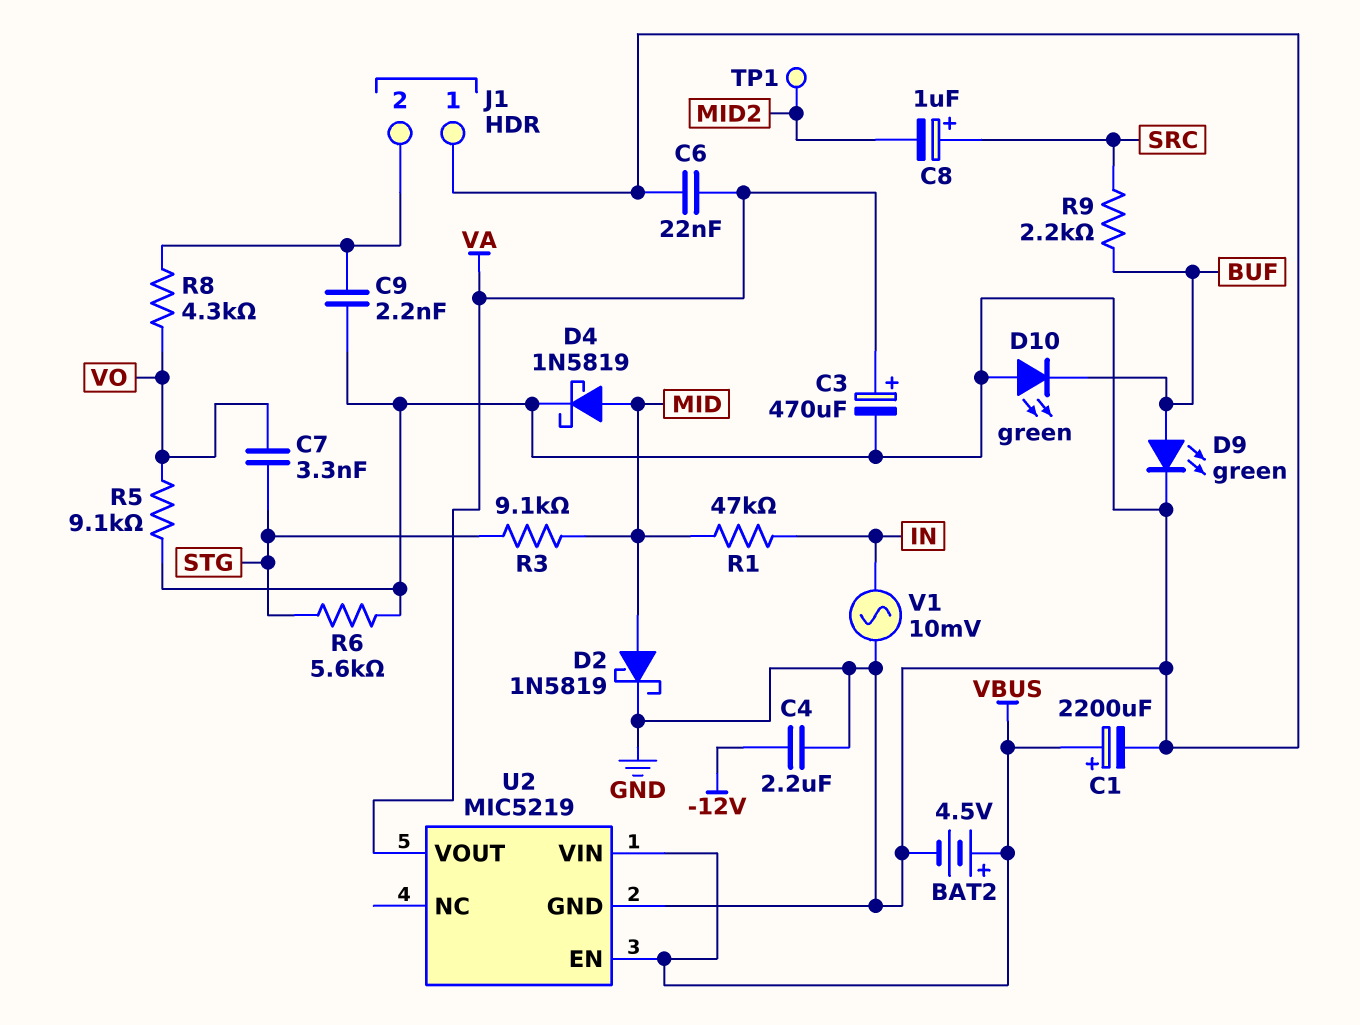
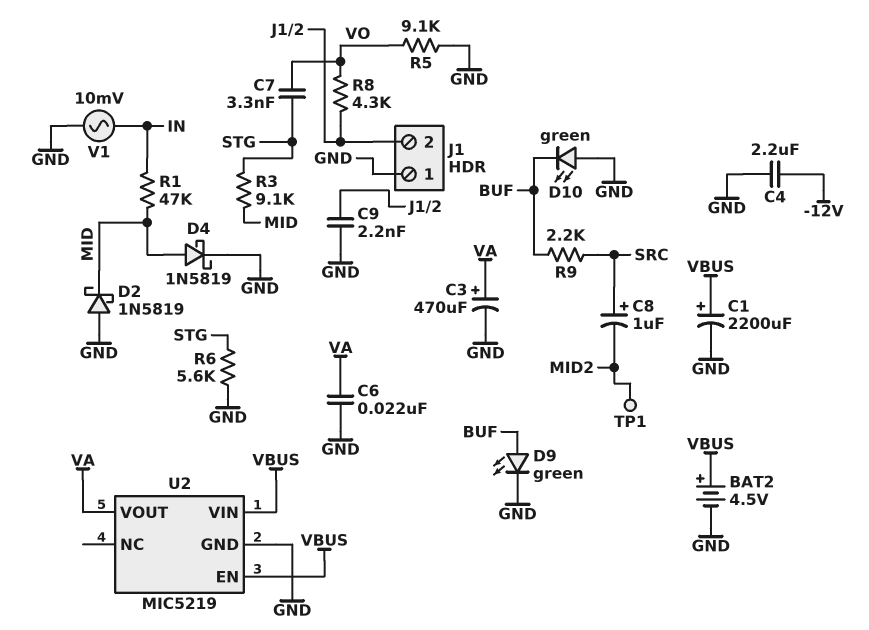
D2: schottky 1N5819 (A MID, K GND) -> schottky 1N5819 (A GND, K MID)

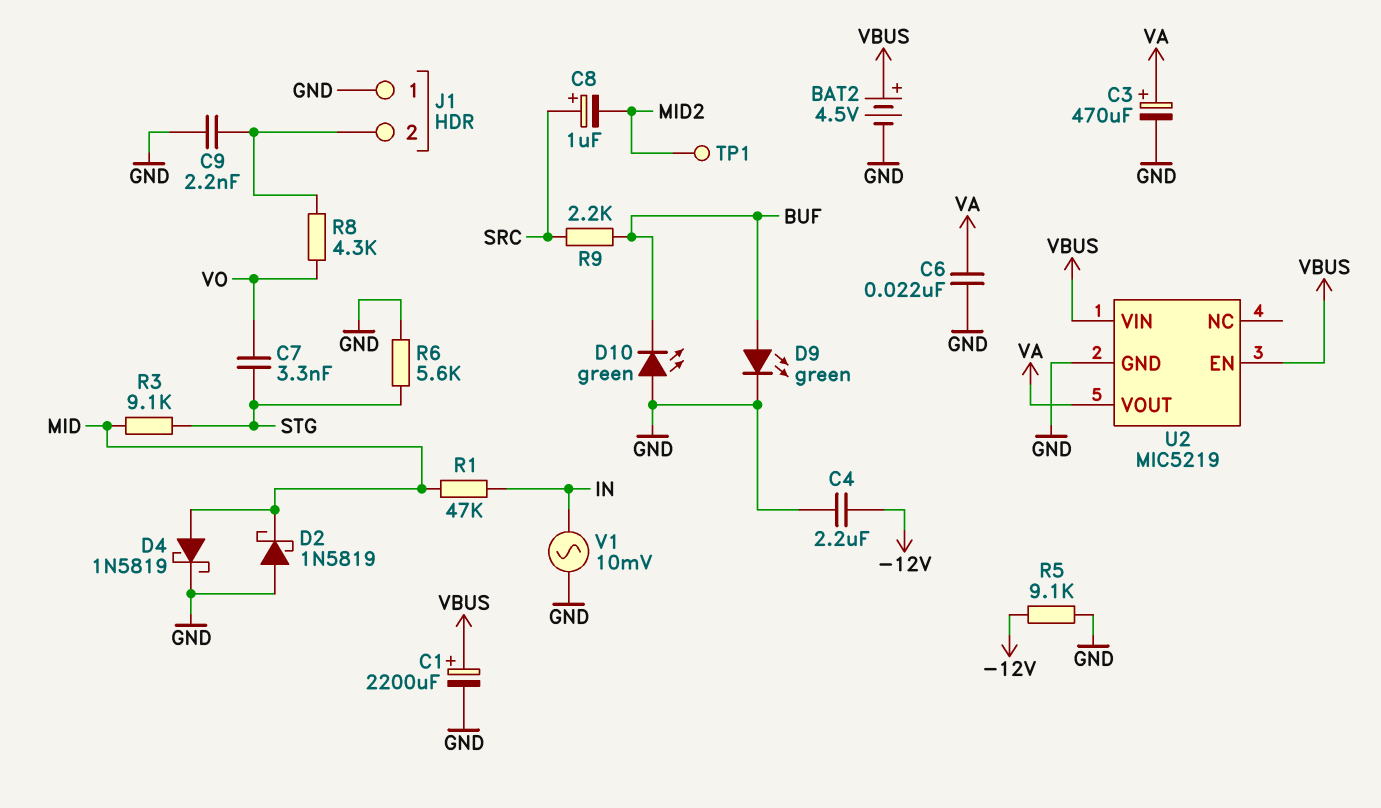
R5: 9.1k (GND, VO) -> 9.1k (-12V, GND)

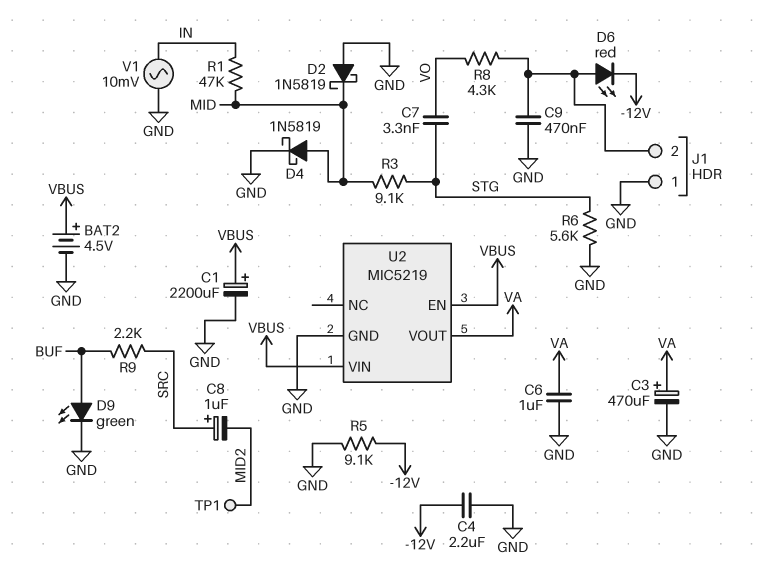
C6: 22nF (GND, VA) -> 1uF (GND, VA)
C9: 2.2nF (GND, J1/2) -> 470nF (GND, J1/2)
D6: none -> LED red (A J1/2, K -12V)
D10: LED green (A GND, K BUF) -> none

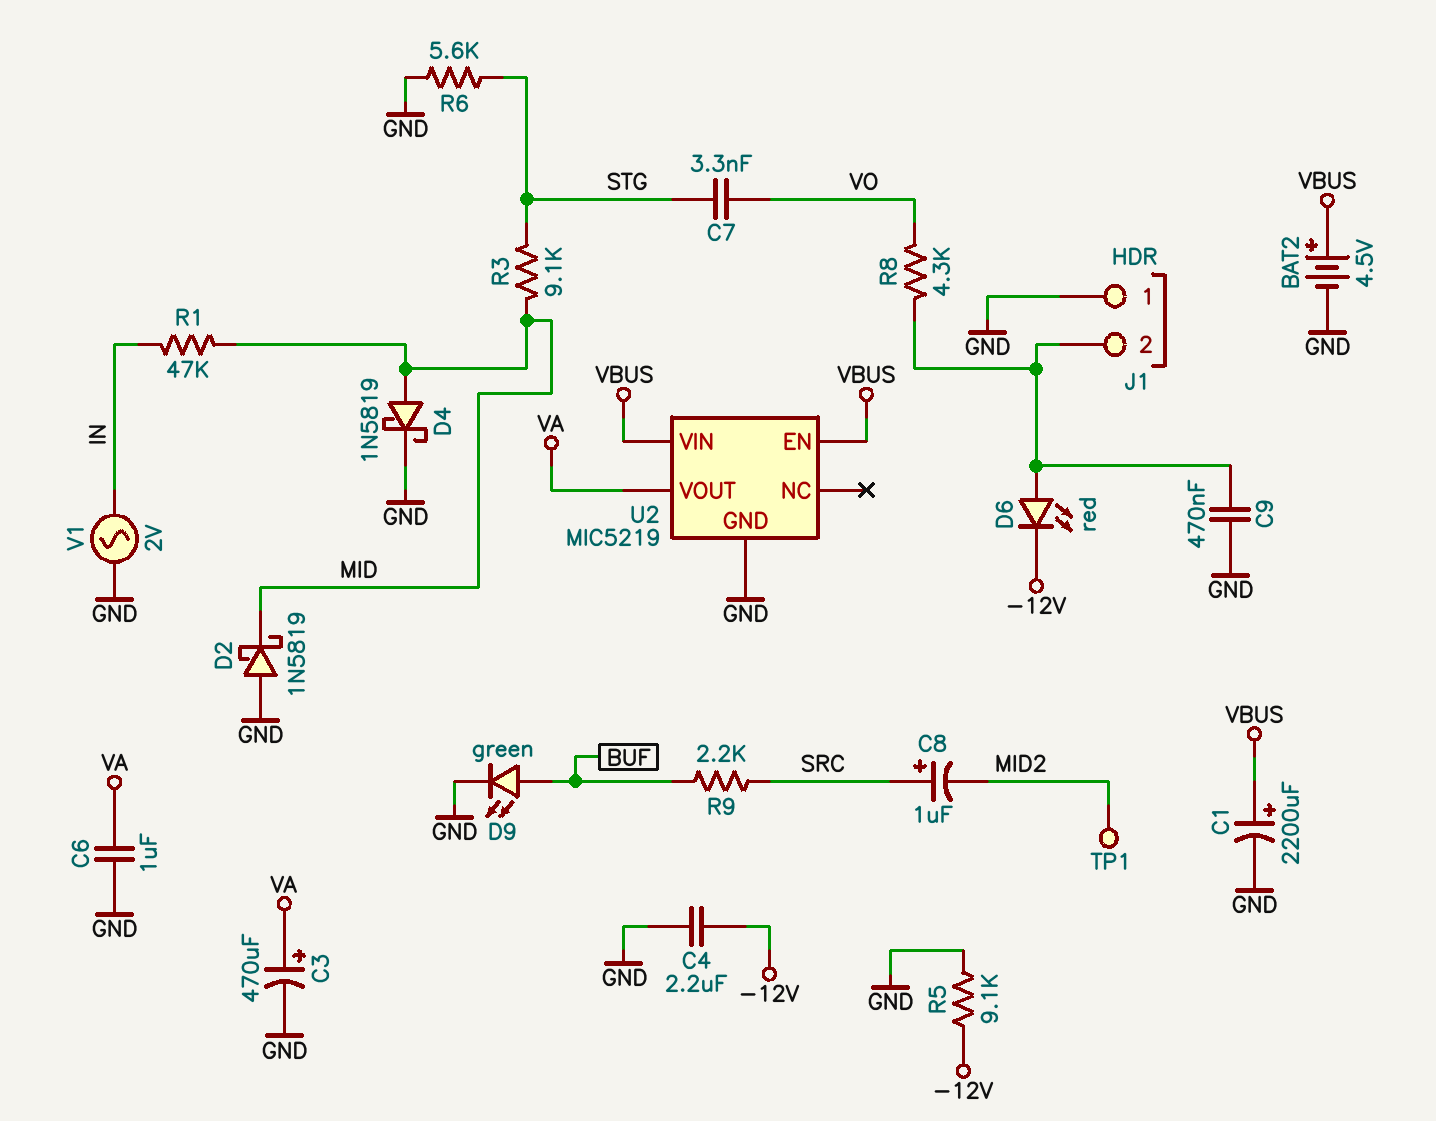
V1: AC 10mV (GND, IN) -> AC 2V (GND, IN)

